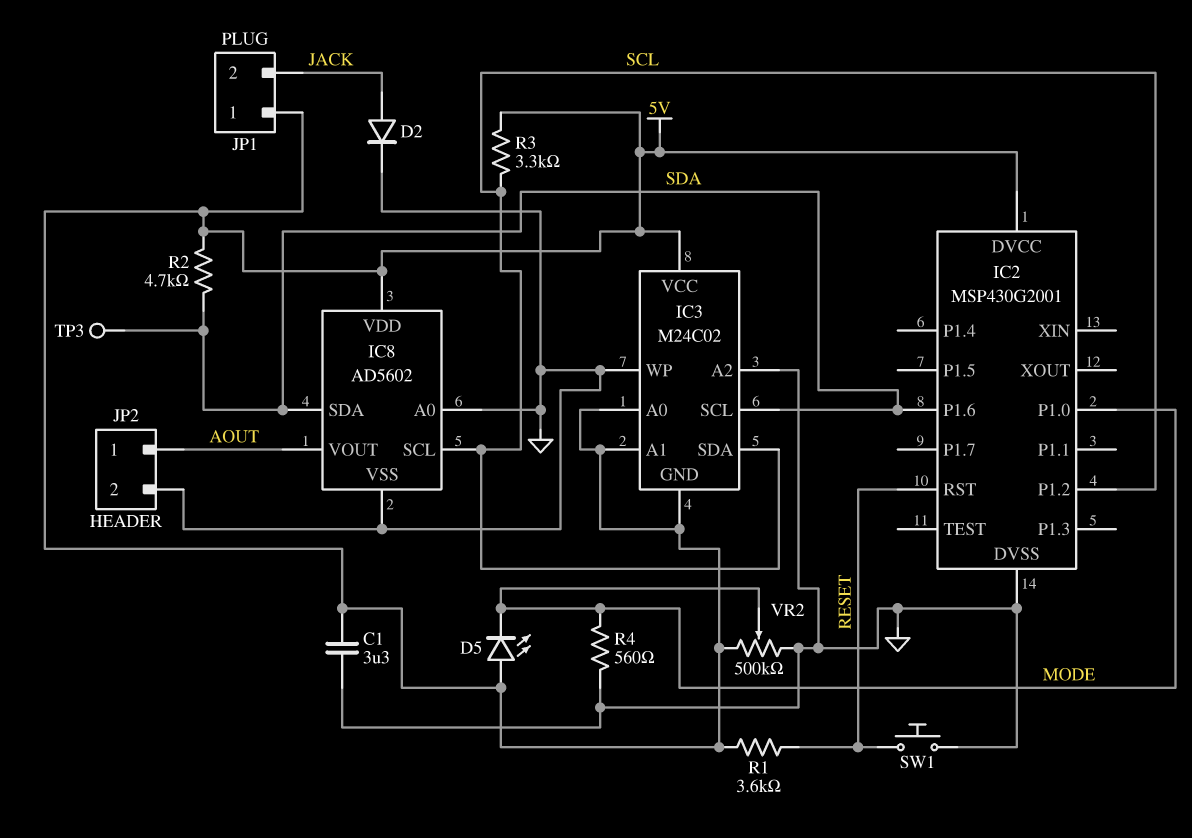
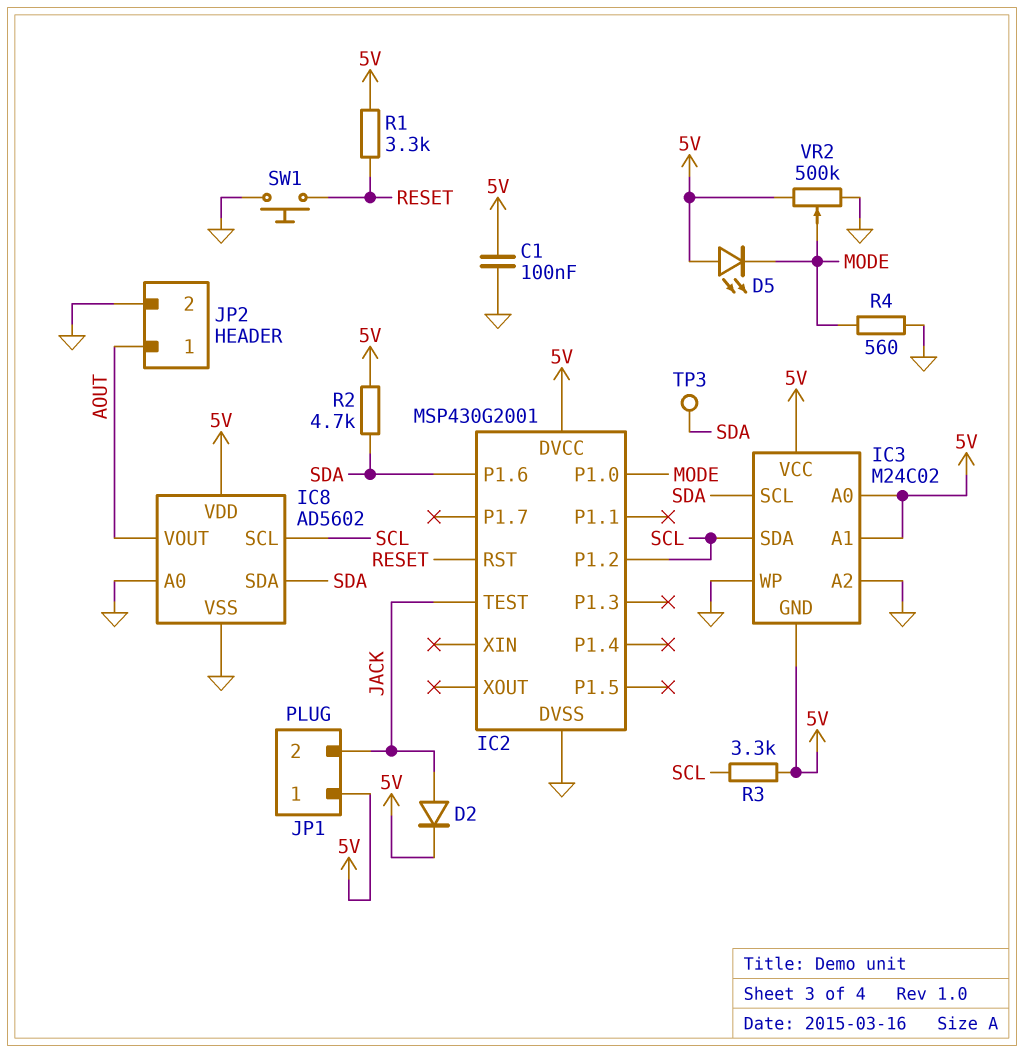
C1: 3.3uF (5V, GND) -> 100nF (5V, GND)
D2: diode (A JACK, K GND) -> diode (A JACK, K 5V)
IC2 pin TEST: none -> JACK
R1: 3.6k (5V, RESET) -> 3.3k (5V, RESET)

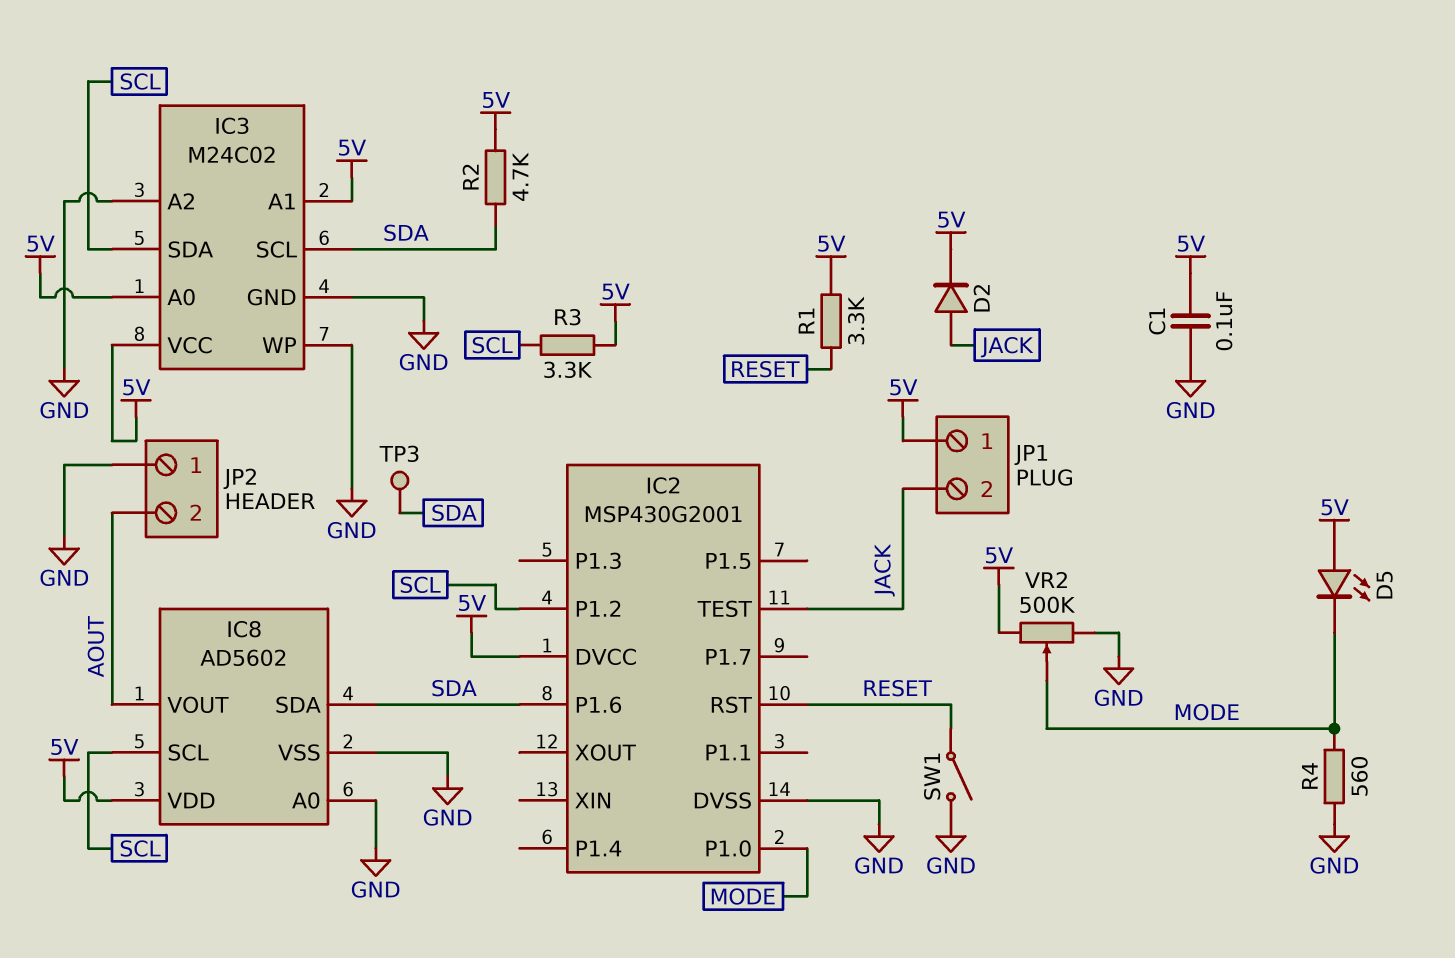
IC3 pin GND: 5V -> GND
JP2 pin 1: AOUT -> GND
JP2 pin 2: GND -> AOUT
SW1: button (GND, RESET) -> switch (GND, RESET)

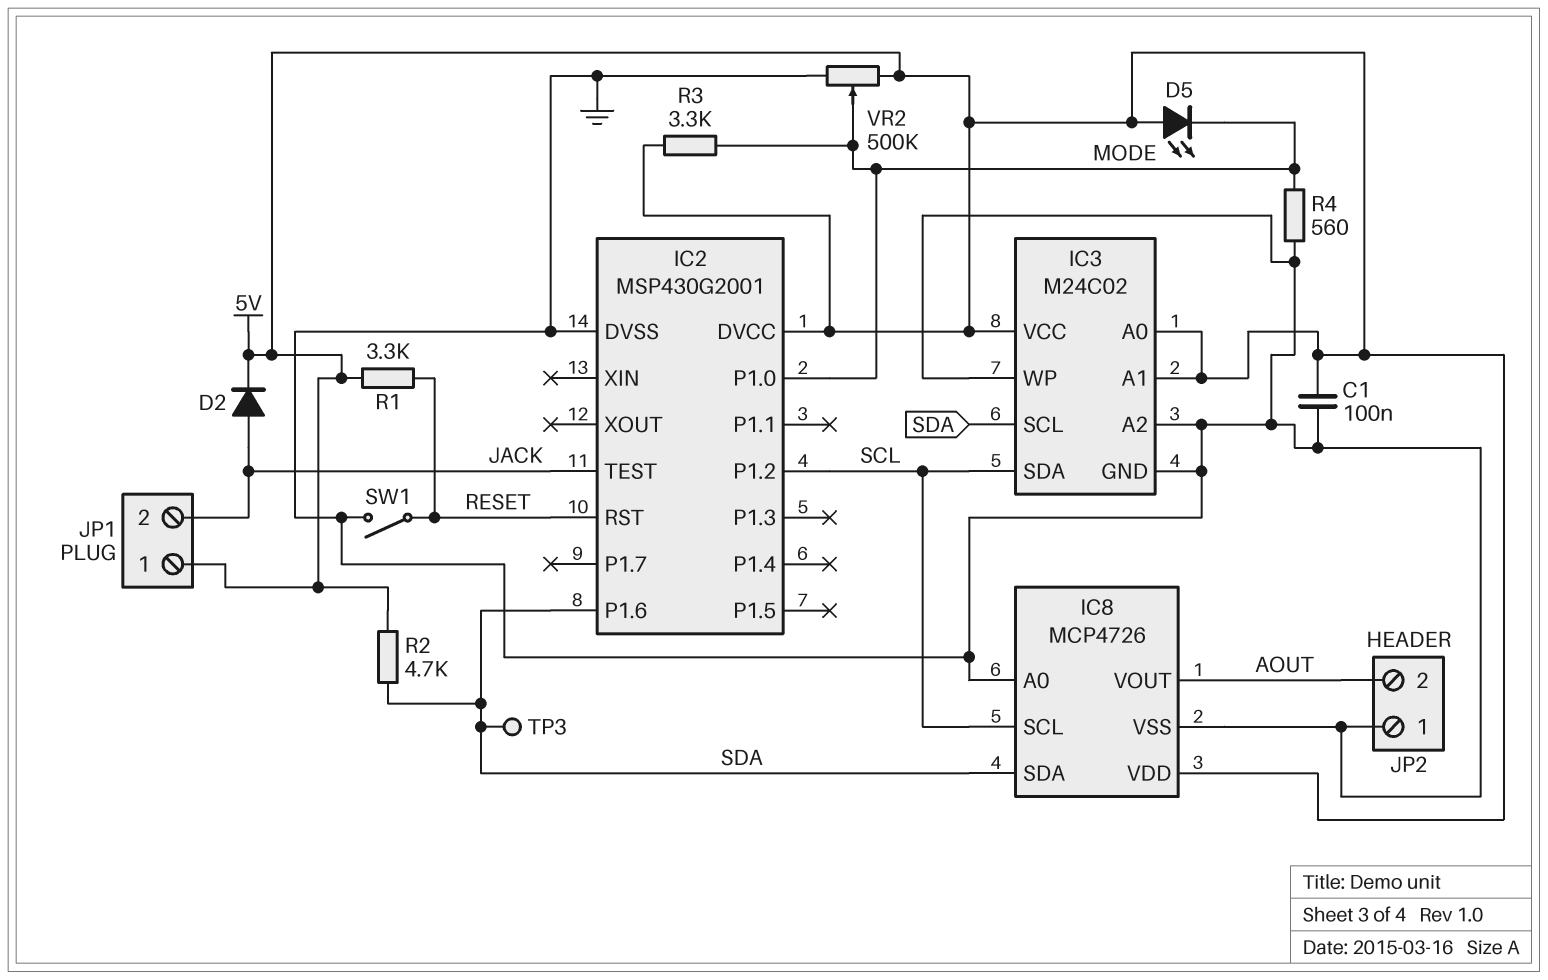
IC8: AD5602 -> MCP4726
R3: 3.3k (5V, SCL) -> 3.3k (5V, MODE)

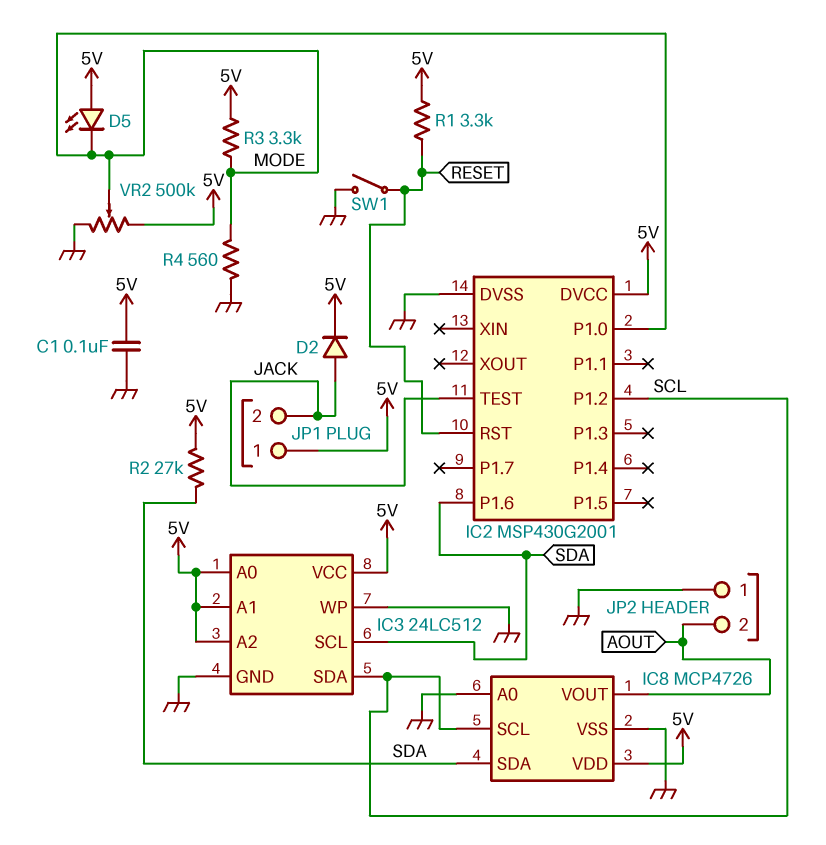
IC3: M24C02 -> 24LC512
IC3 pin A2: GND -> 5V
R2: 4.7k (5V, SDA) -> 27k (5V, SDA)
TP3: test point (SDA) -> none

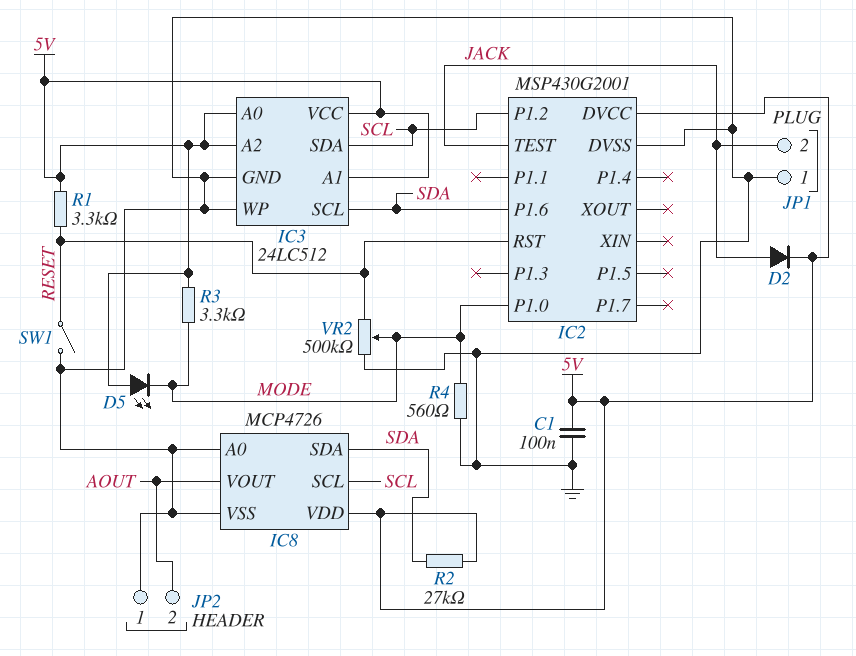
JP1 pin 1: 5V -> GND
VR2: 500k (5V, GND, wiper MODE) -> 500k (GND, RESET, wiper MODE)

